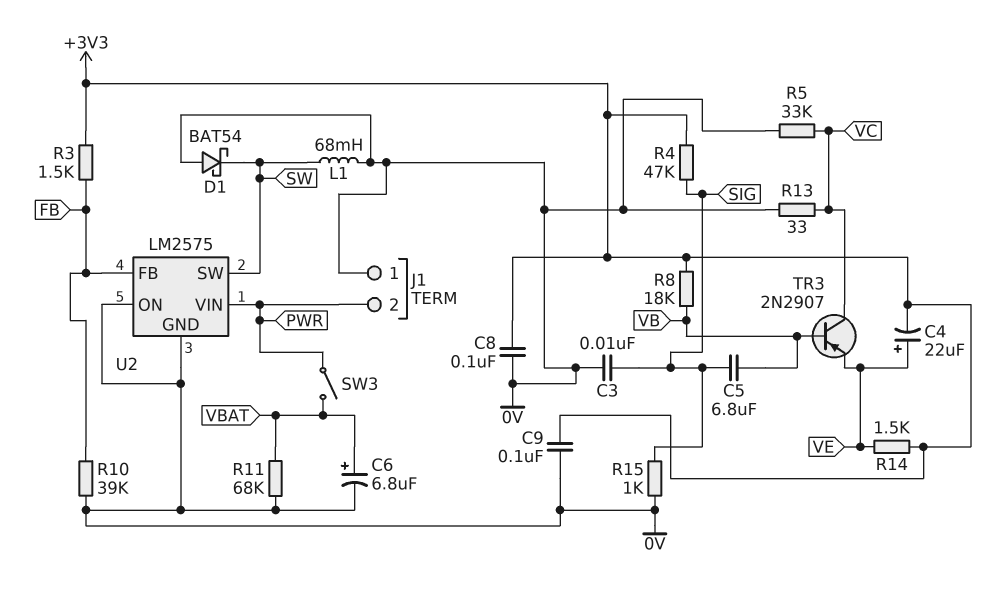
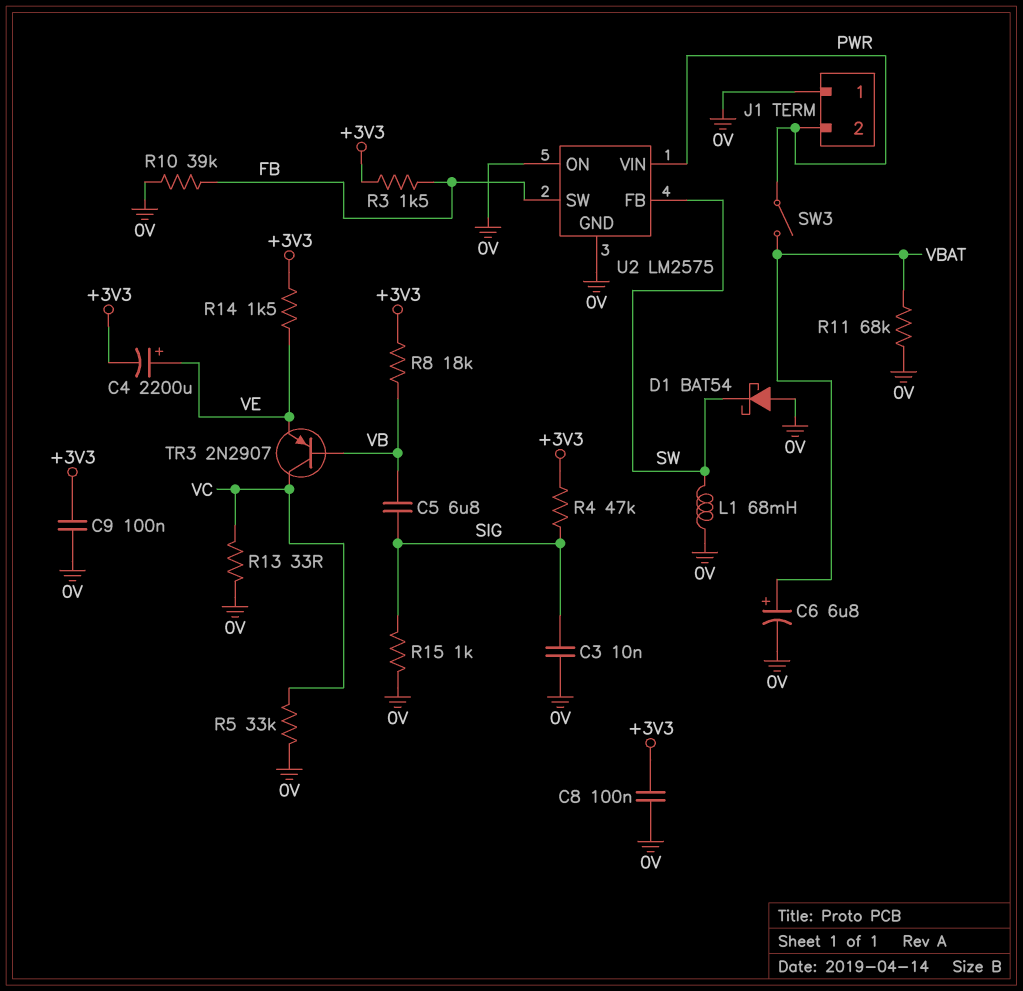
C4: 22uF (plus VE, minus +3V3) -> 2200uF (plus VE, minus +3V3)
U2 pin FB: FB -> SW
U2 pin SW: SW -> FB

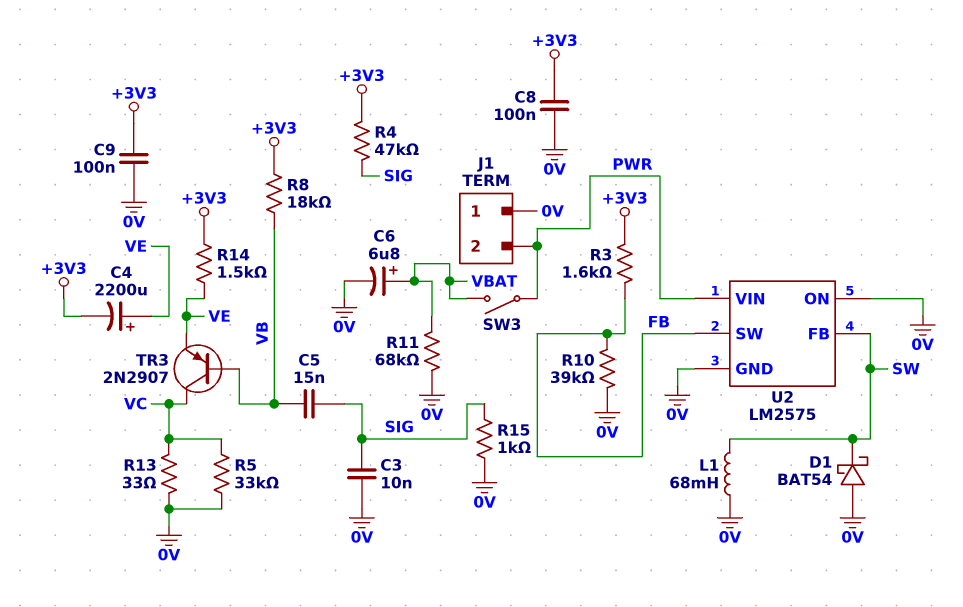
C5: 6.8uF (SIG, VB) -> 15nF (SIG, VB)
R3: 1.5k (+3V3, FB) -> 1.6k (+3V3, FB)

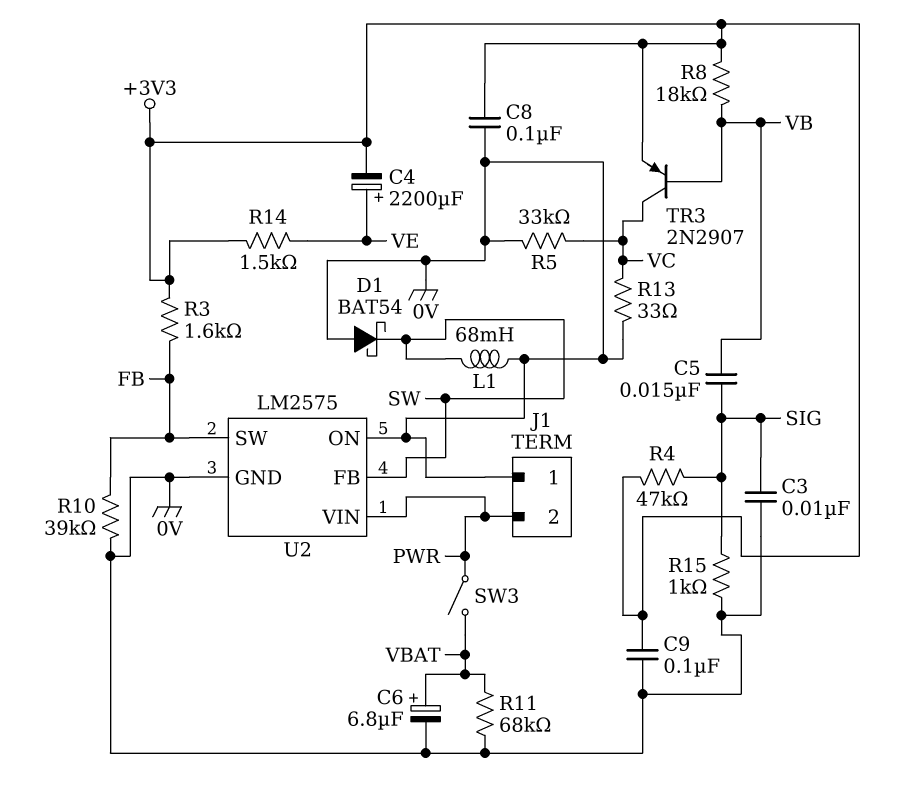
TR3: PNP 2N2907 (B VB, C VC, E VE) -> PNP 2N2907 (B VB, C VC, E +3V3)

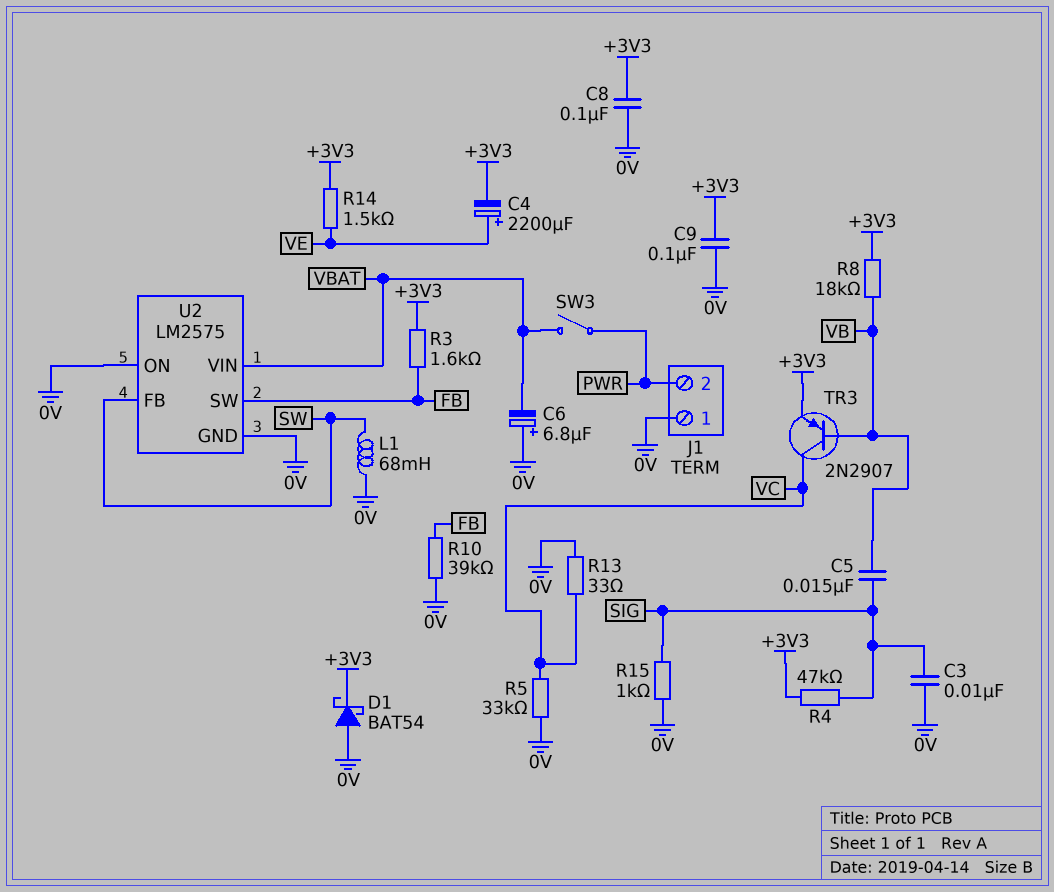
C6: 6.8uF (plus VBAT, minus 0V) -> 6.8uF (plus 0V, minus VBAT)
D1: schottky BAT54 (A 0V, K SW) -> schottky BAT54 (A 0V, K +3V3)
R11: 68k (0V, VBAT) -> none
U2 pin VIN: PWR -> VBAT

